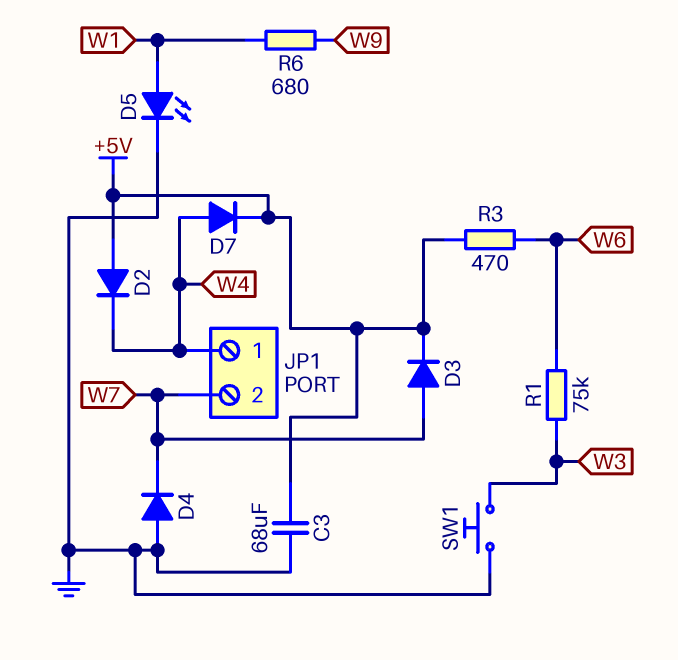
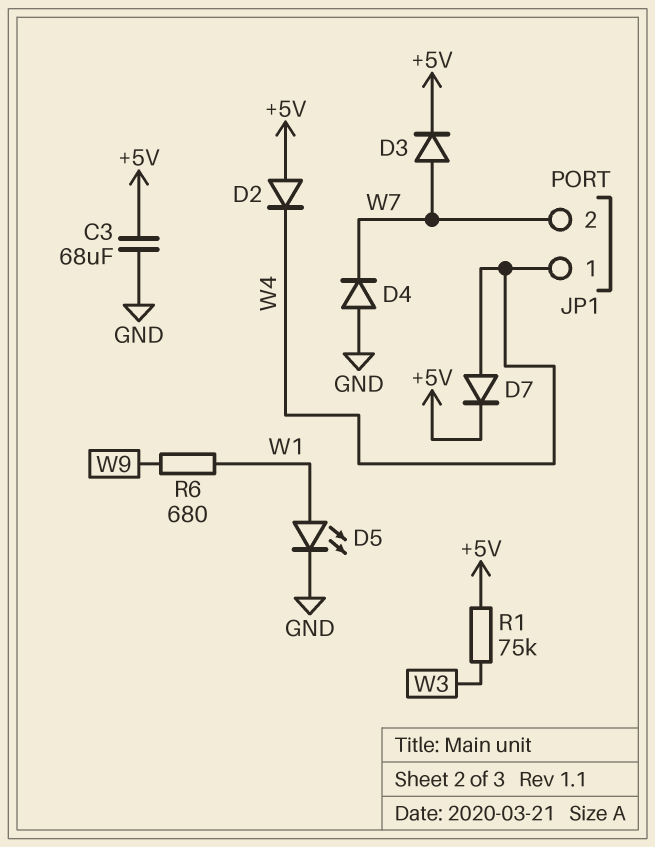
R1: 75k (W3, W6) -> 75k (+5V, W3)
R3: 470 (+5V, W6) -> none
SW1: button (GND, W3) -> none

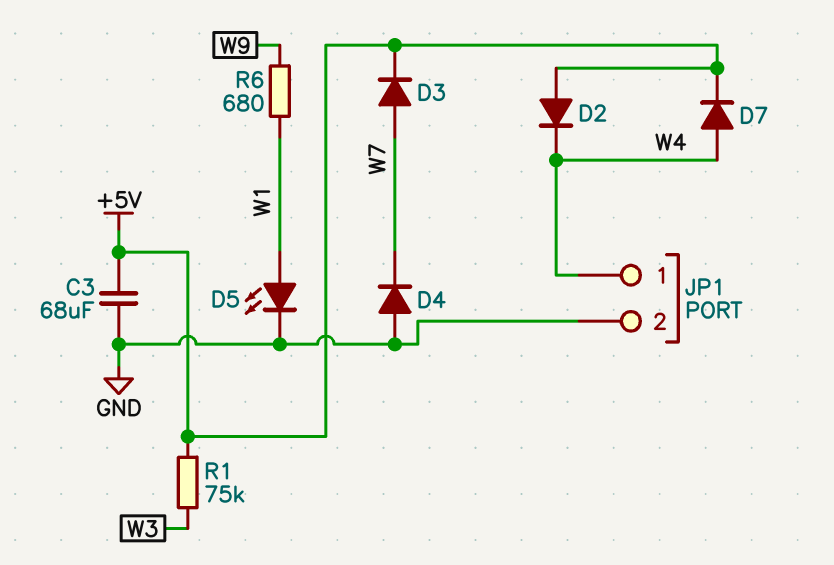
JP1 pin 2: W7 -> GND

